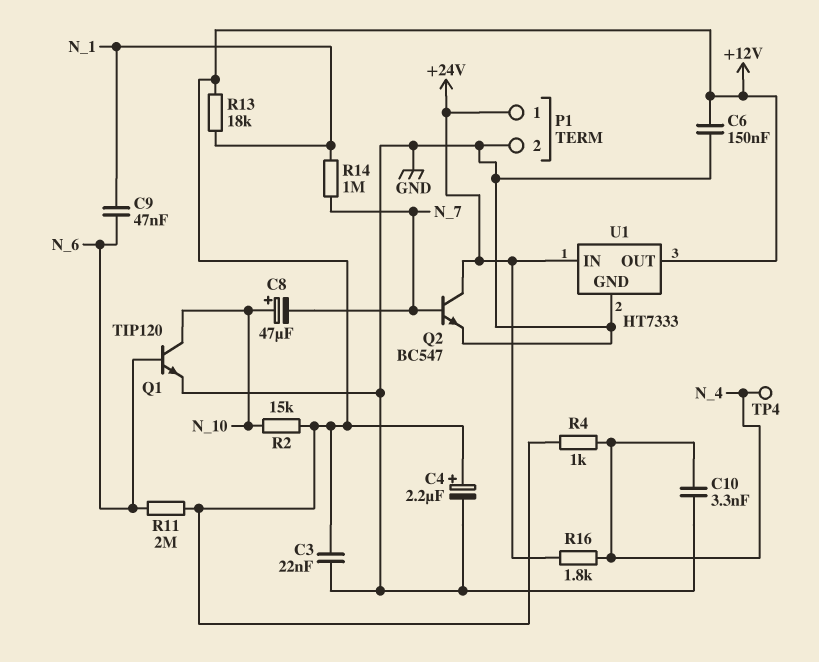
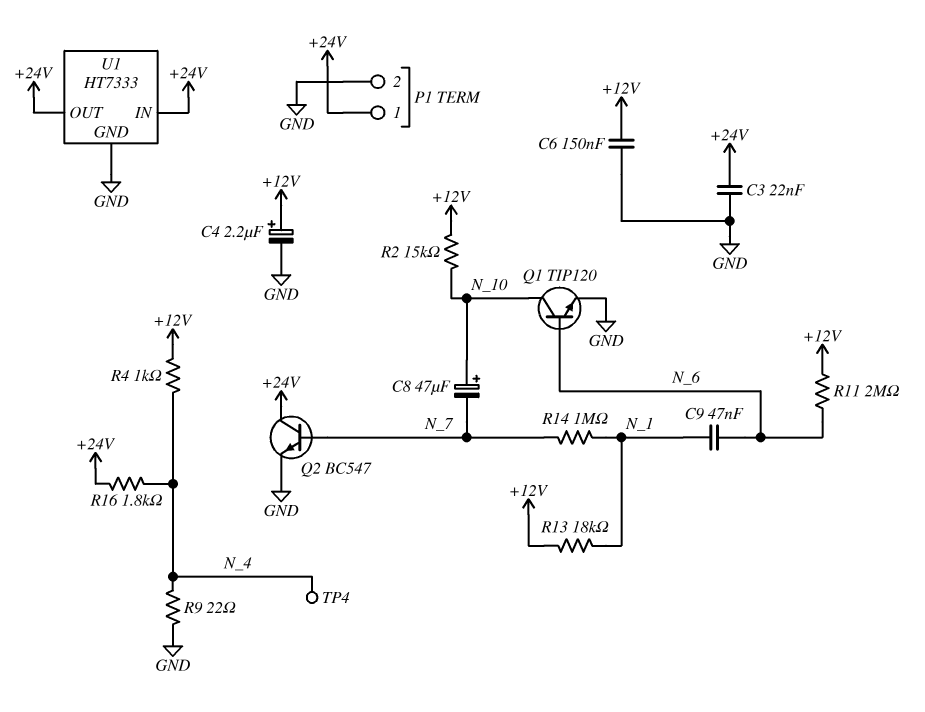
C3: 22nF (+12V, GND) -> 22nF (+24V, GND)
C10: 3.3nF (GND, N_4) -> none
R9: none -> 22 (GND, N_4)
U1 pin OUT: +12V -> +24V

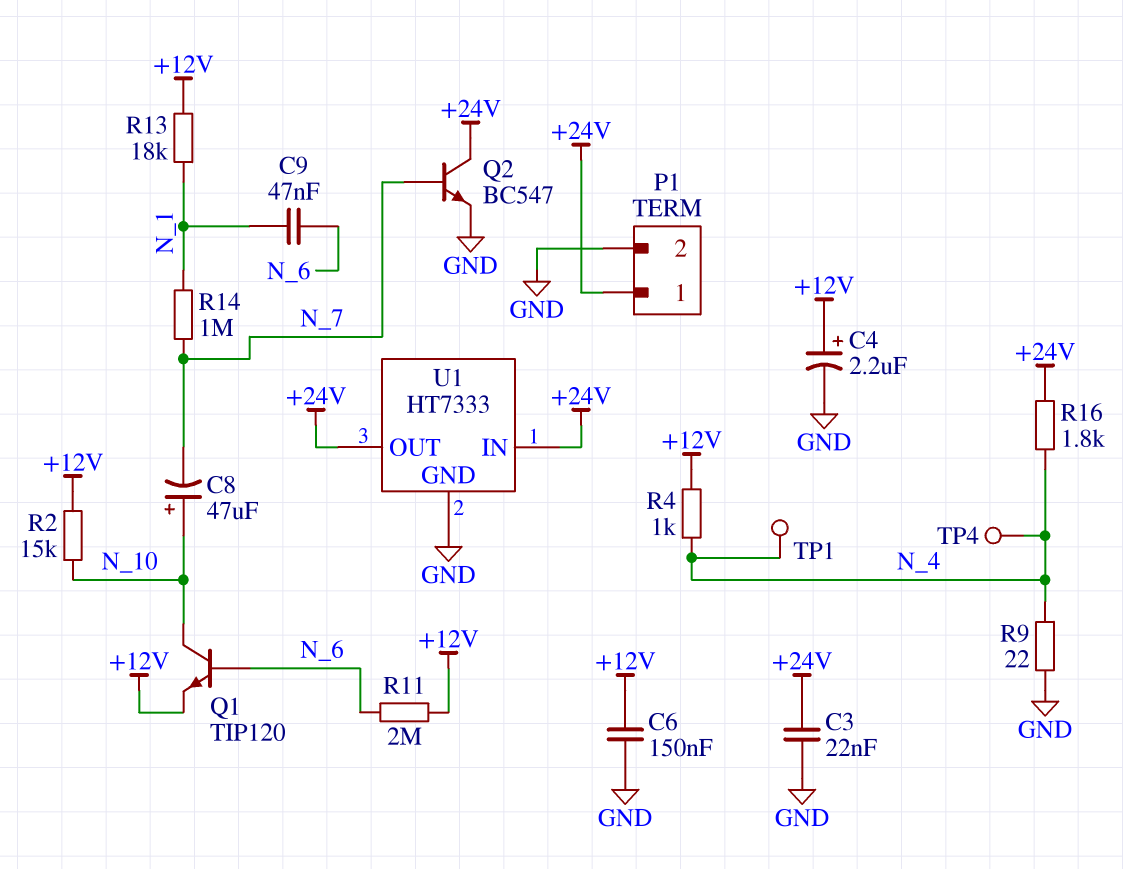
Q1: NPN TIP120 (B N_6, C N_10, E GND) -> NPN TIP120 (B N_6, C N_10, E +12V)
TP1: none -> test point (N_4)

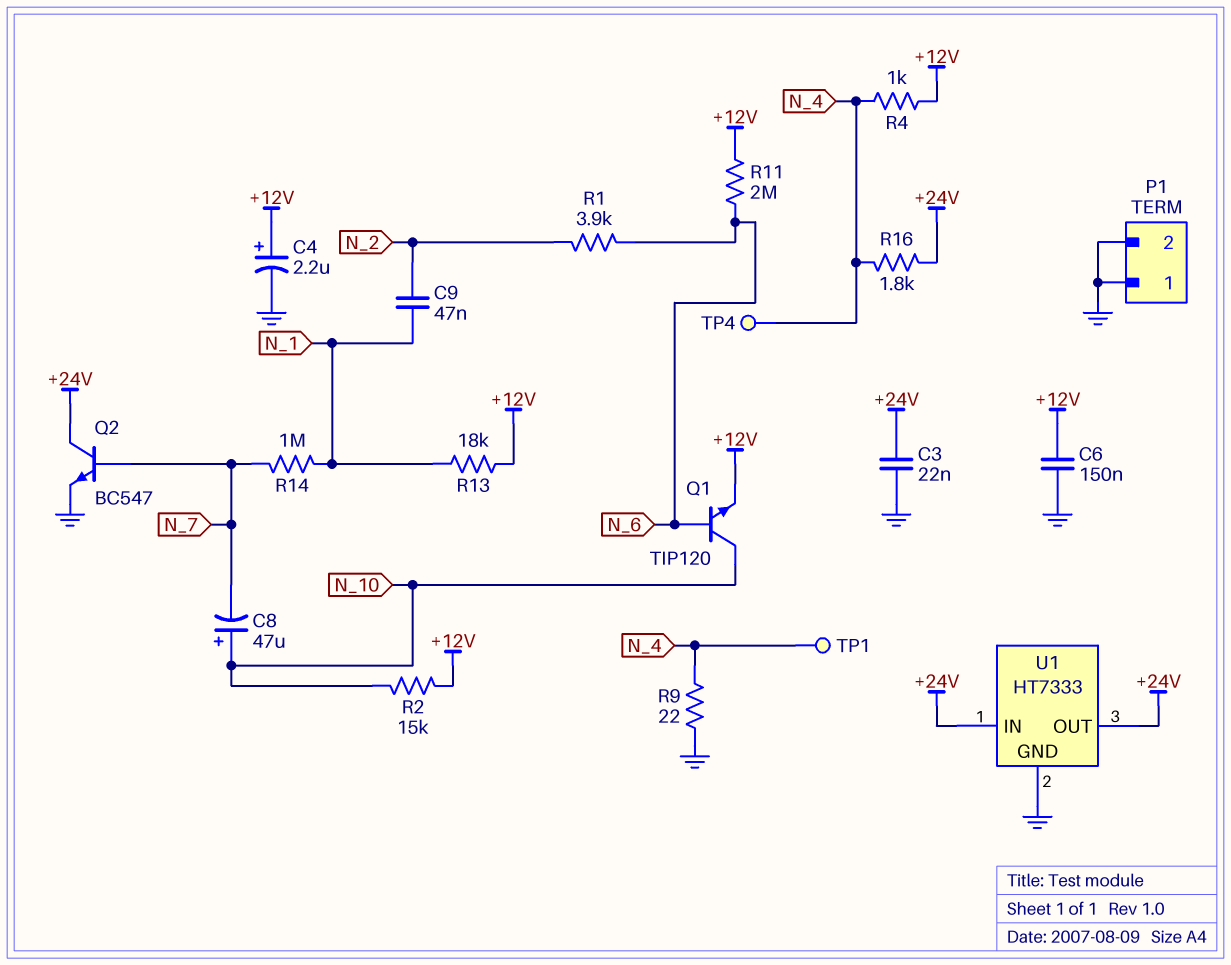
C9: 47nF (N_1, N_6) -> 47nF (N_1, N_2)
P1 pin 1: +24V -> GND
R1: none -> 3.9k (N_2, N_6)

